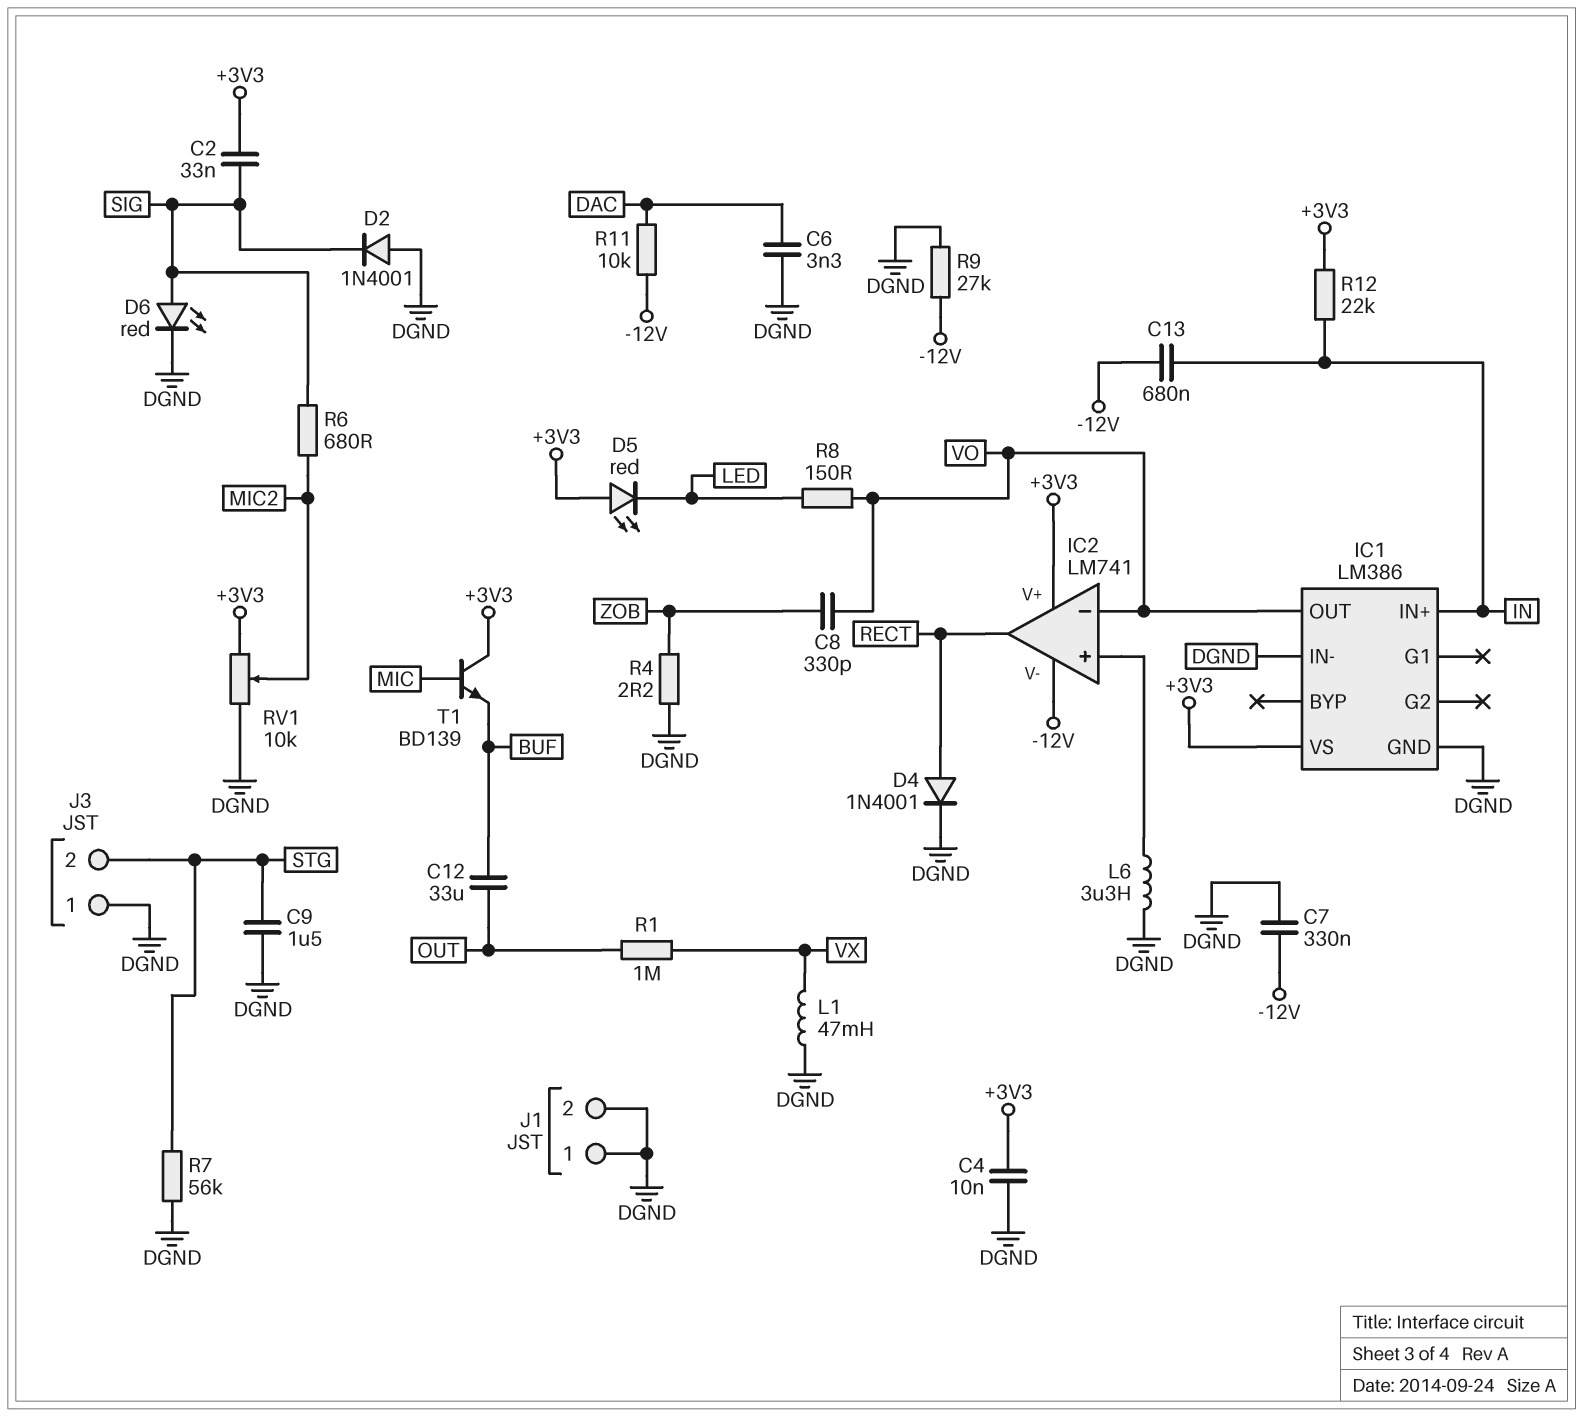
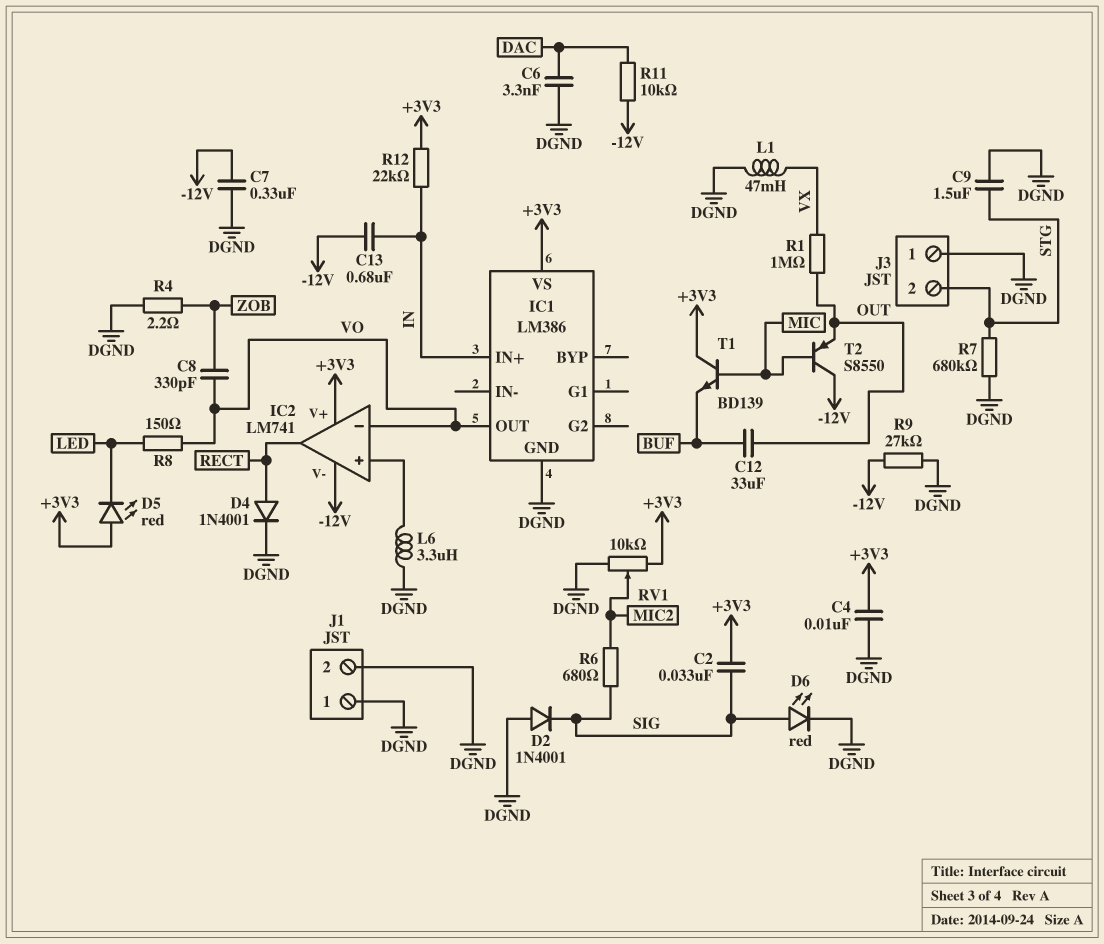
IC1 pin IN-: DGND -> none
R7: 56k (DGND, STG) -> 680k (DGND, STG)
T2: none -> PNP S8550 (B MIC, C -12V, E OUT)

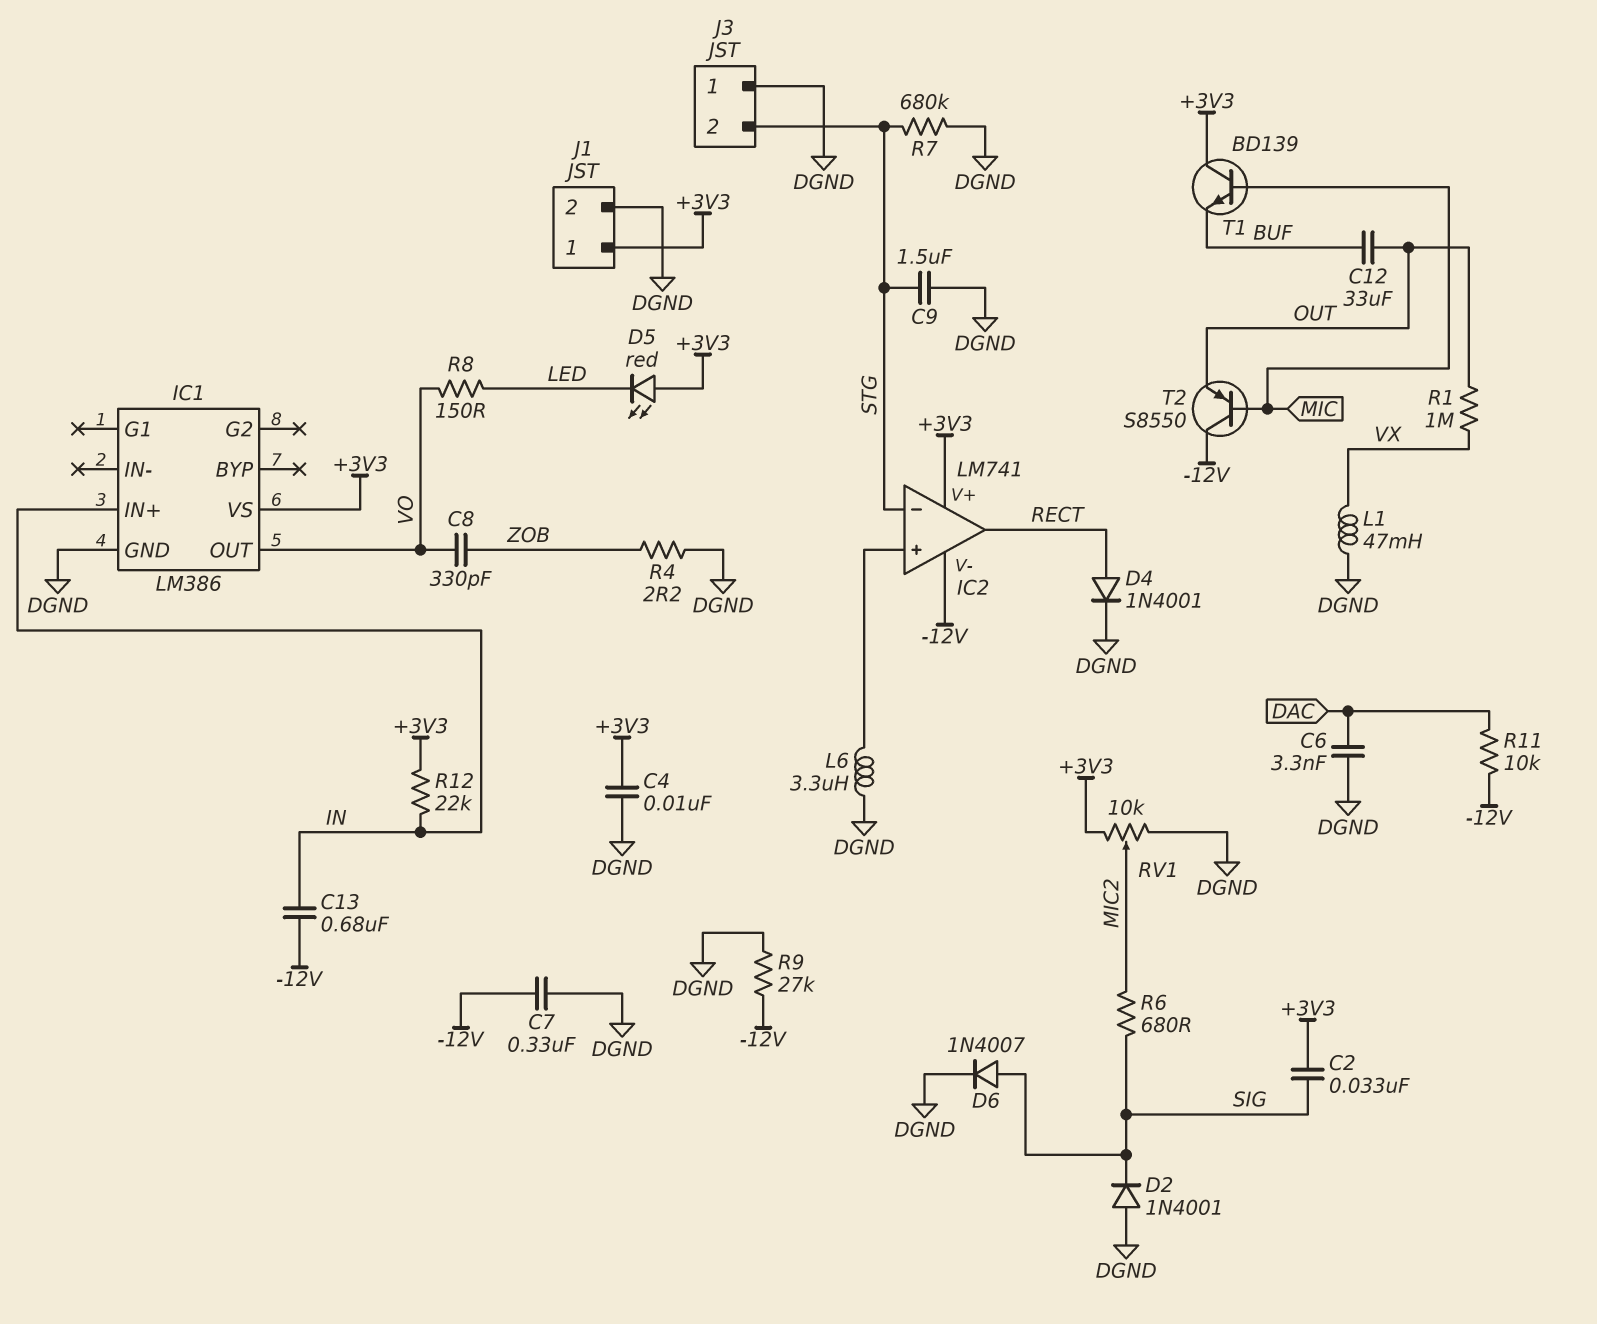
D6: LED red (A SIG, K DGND) -> diode 1N4007 (A SIG, K DGND)
IC2 pin in-: VO -> STG
J1 pin 1: DGND -> +3V3

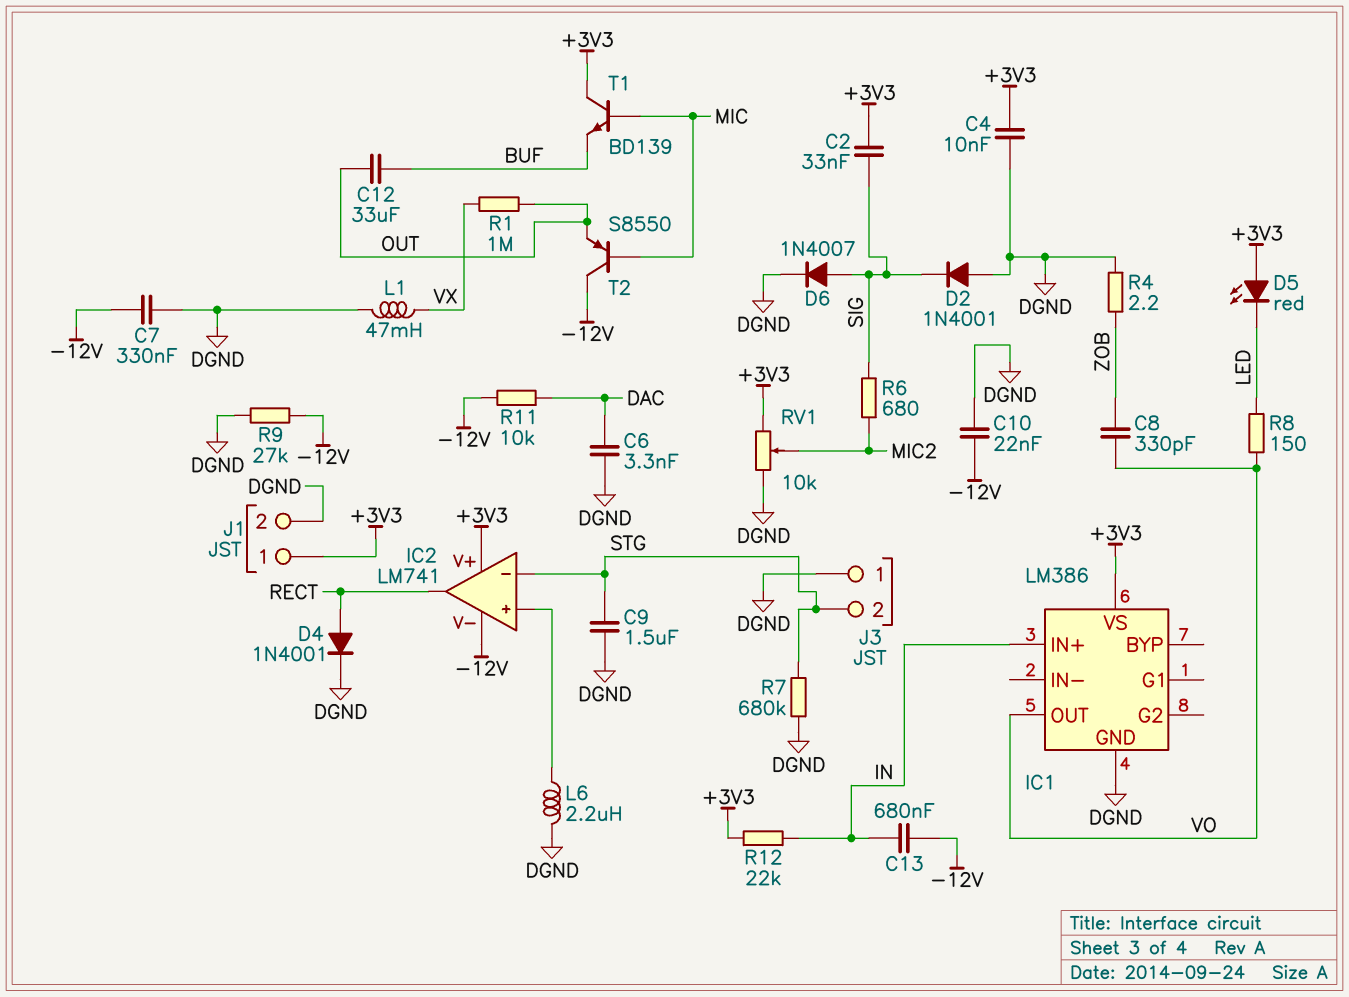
C10: none -> 22nF (-12V, DGND)
L6: 3.3uH (DGND, IC2/in+) -> 2.2uH (DGND, IC2/in+)

